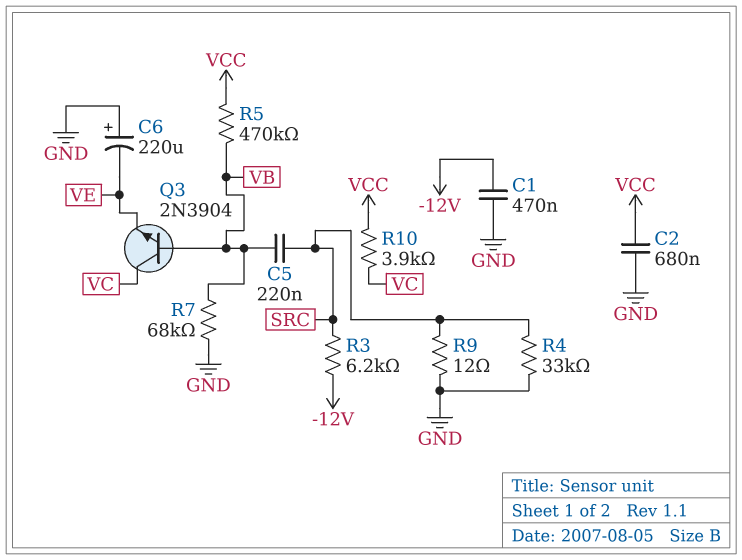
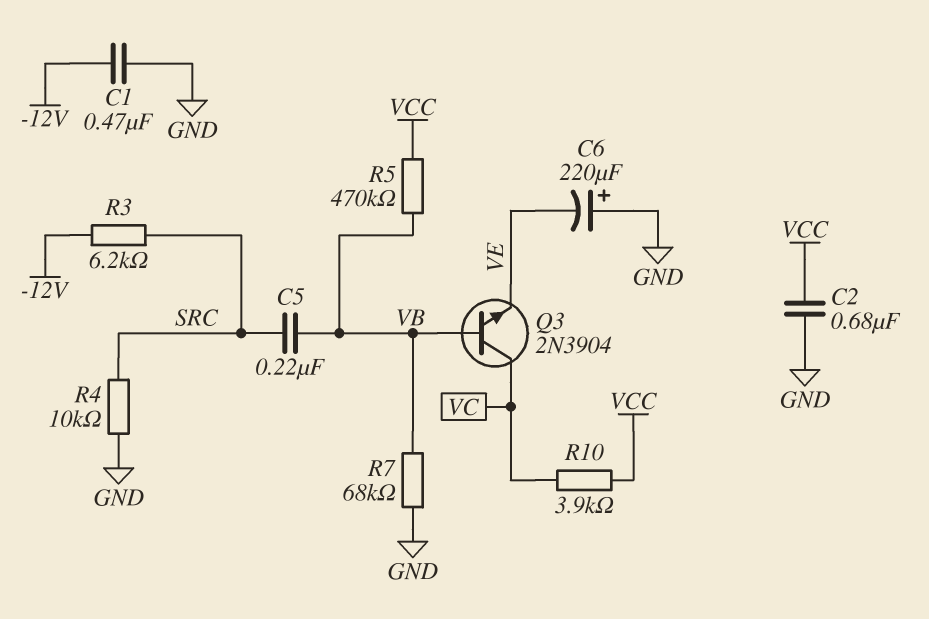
R4: 33k (GND, SRC) -> 10k (GND, SRC)
R9: 12 (GND, SRC) -> none

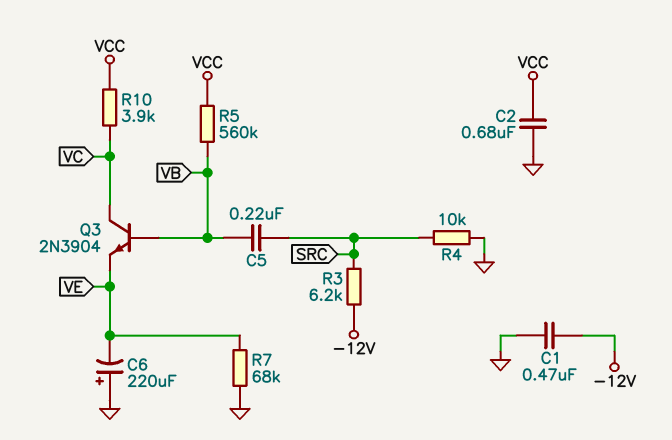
R5: 470k (VB, VCC) -> 560k (VB, VCC)
R7: 68k (GND, VB) -> 68k (GND, VE)

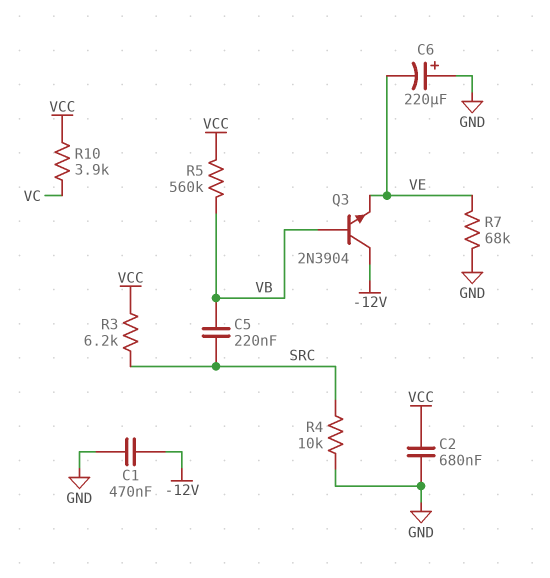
Q3: NPN 2N3904 (B VB, C VC, E VE) -> NPN 2N3904 (B VB, C -12V, E VE)
R3: 6.2k (-12V, SRC) -> 6.2k (SRC, VCC)

